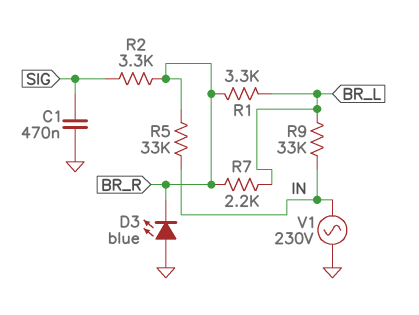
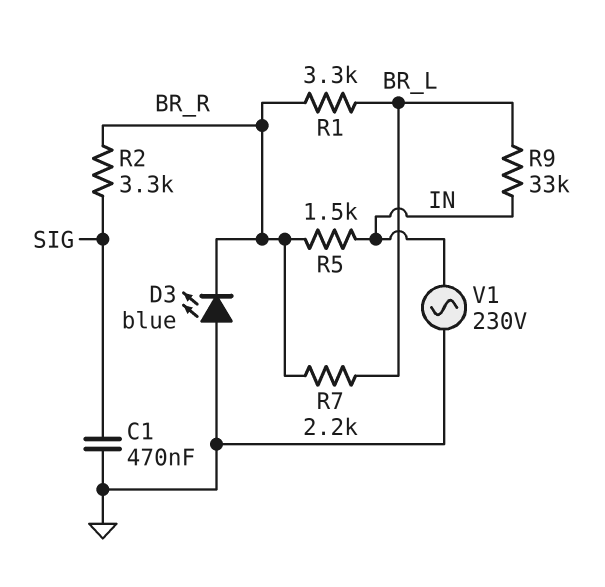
R5: 33k (BR_R, IN) -> 1.5k (BR_R, IN)

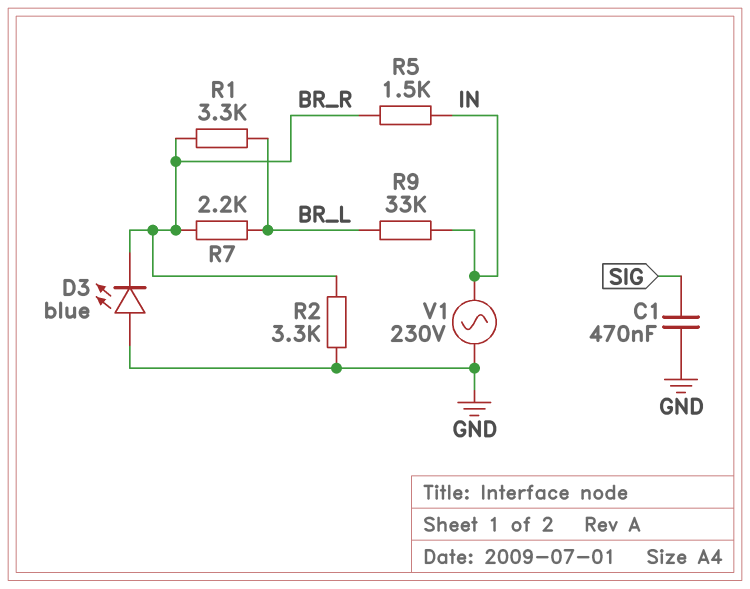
R2: 3.3k (BR_R, SIG) -> 3.3k (BR_R, GND)

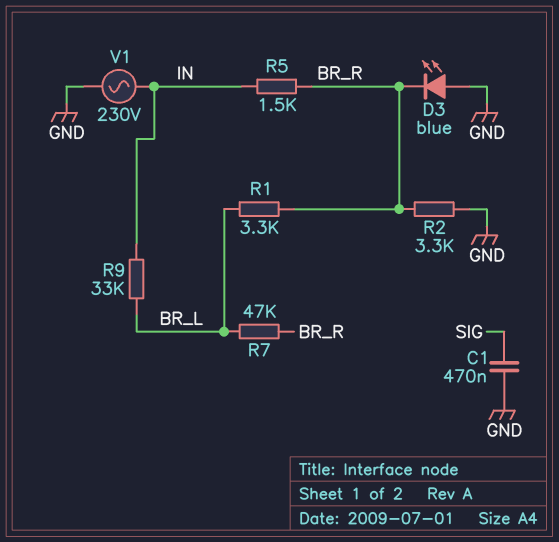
R7: 2.2k (BR_L, BR_R) -> 47k (BR_L, BR_R)

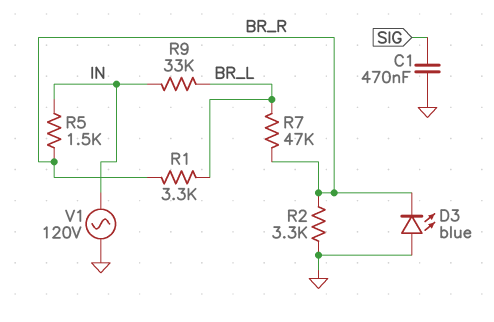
V1: AC 230V (GND, IN) -> AC 120V (GND, IN)

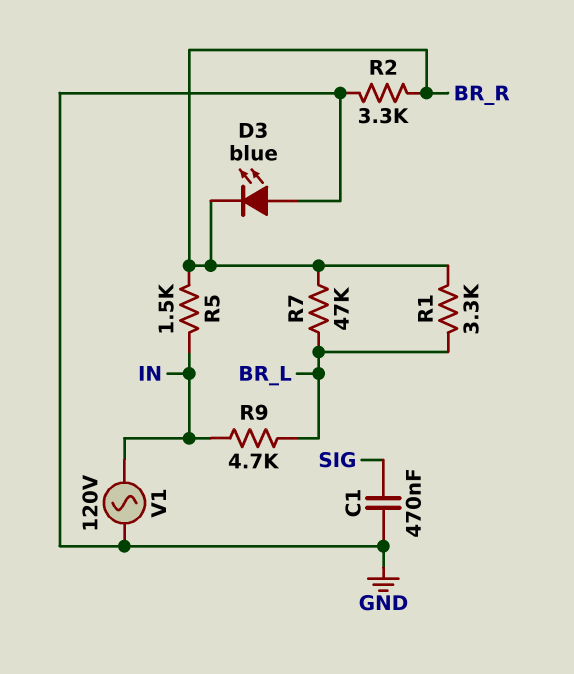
R9: 33k (BR_L, IN) -> 4.7k (BR_L, IN)

